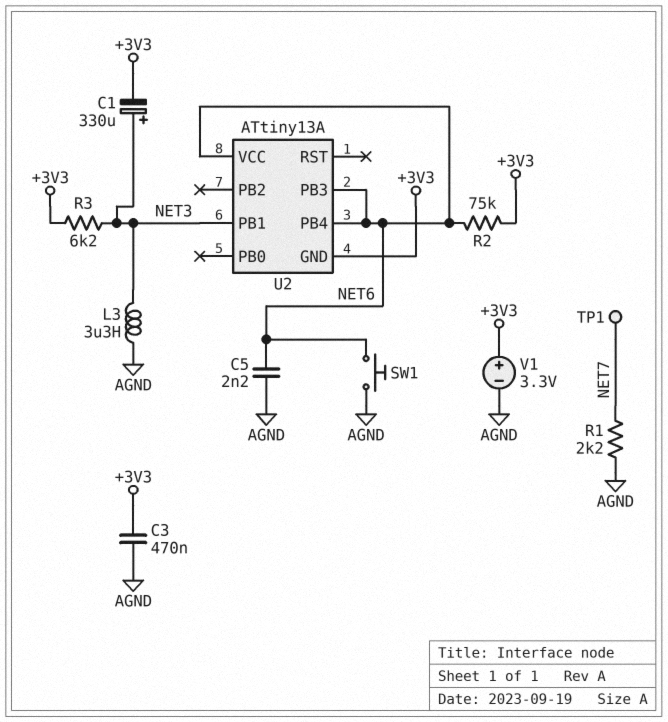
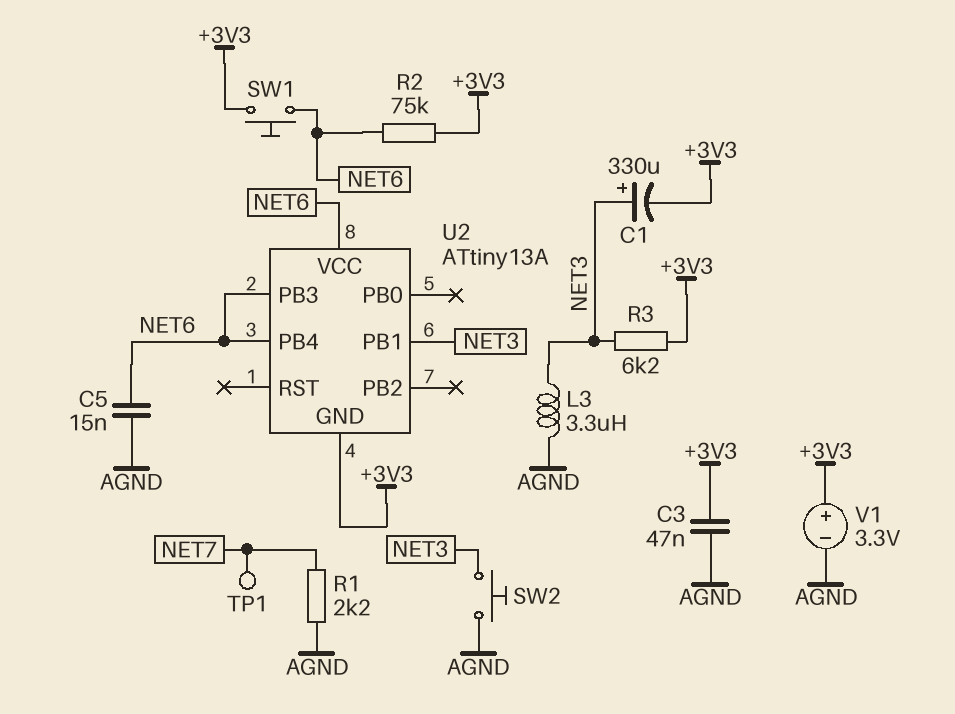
C3: 470nF (+3V3, AGND) -> 47nF (+3V3, AGND)
C5: 2.2nF (AGND, NET6) -> 15nF (AGND, NET6)
SW1: button (AGND, NET6) -> button (+3V3, NET6)
SW2: none -> button (AGND, NET3)

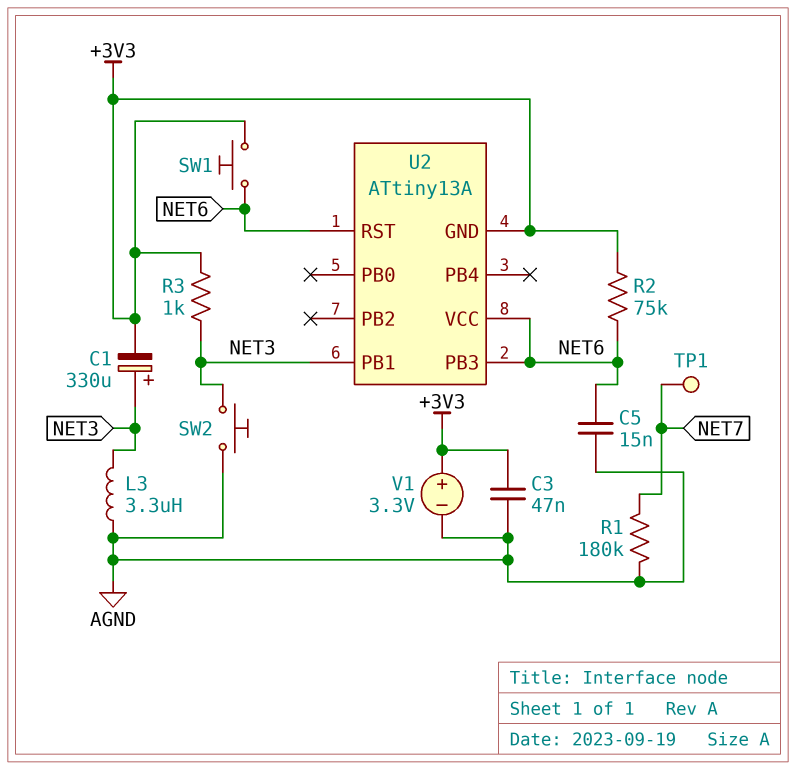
R1: 2.2k (AGND, NET7) -> 180k (AGND, NET7)
R3: 6.2k (+3V3, NET3) -> 1k (+3V3, NET3)
U2 pin PB4: NET6 -> none
U2 pin RST: none -> NET6

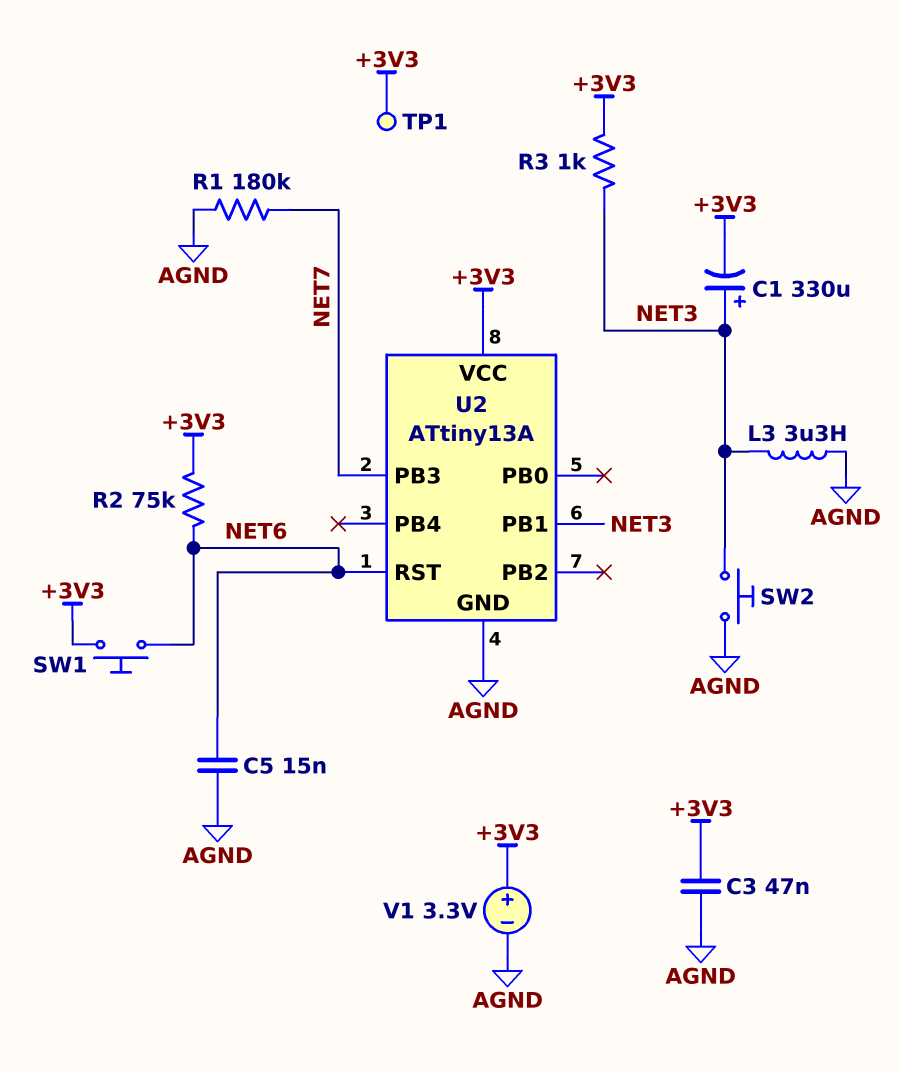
TP1: test point (NET7) -> test point (+3V3)
U2 pin GND: +3V3 -> AGND
U2 pin PB3: NET6 -> NET7
U2 pin VCC: NET6 -> +3V3

